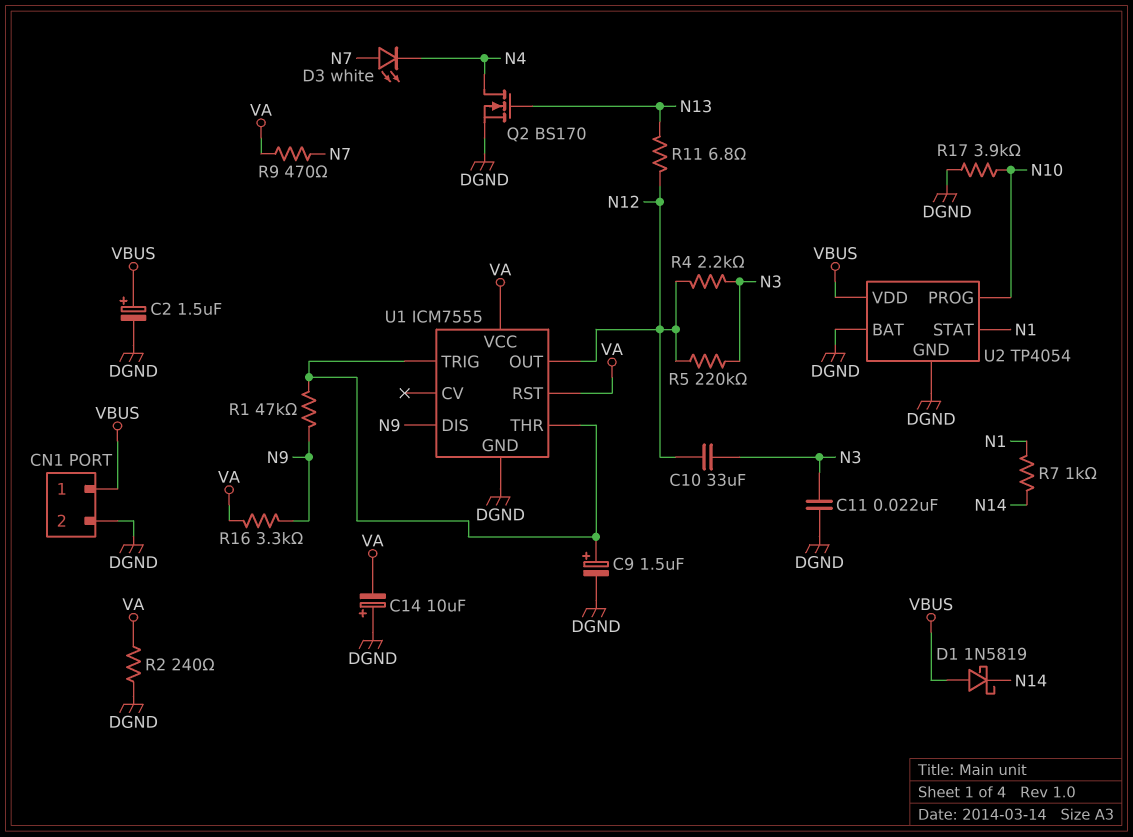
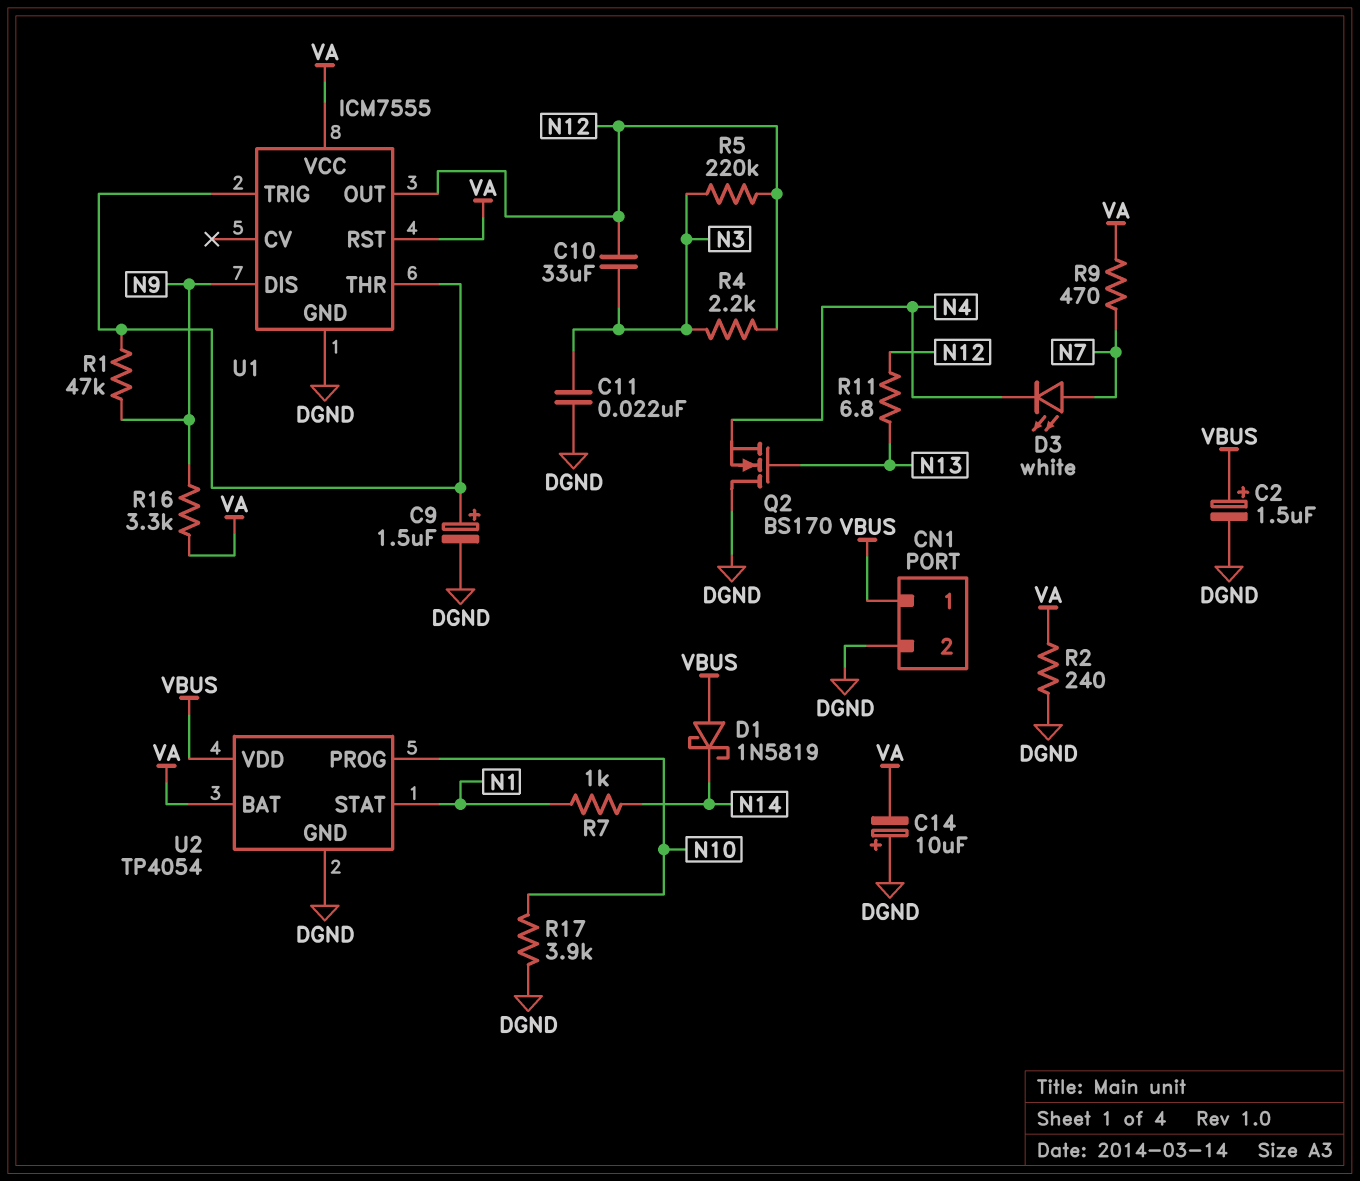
Q2: NMOS BS170 (G N13, D N4, S DGND) -> NMOS BS170 (G N13, D DGND, S N4)
U2 pin BAT: DGND -> VA

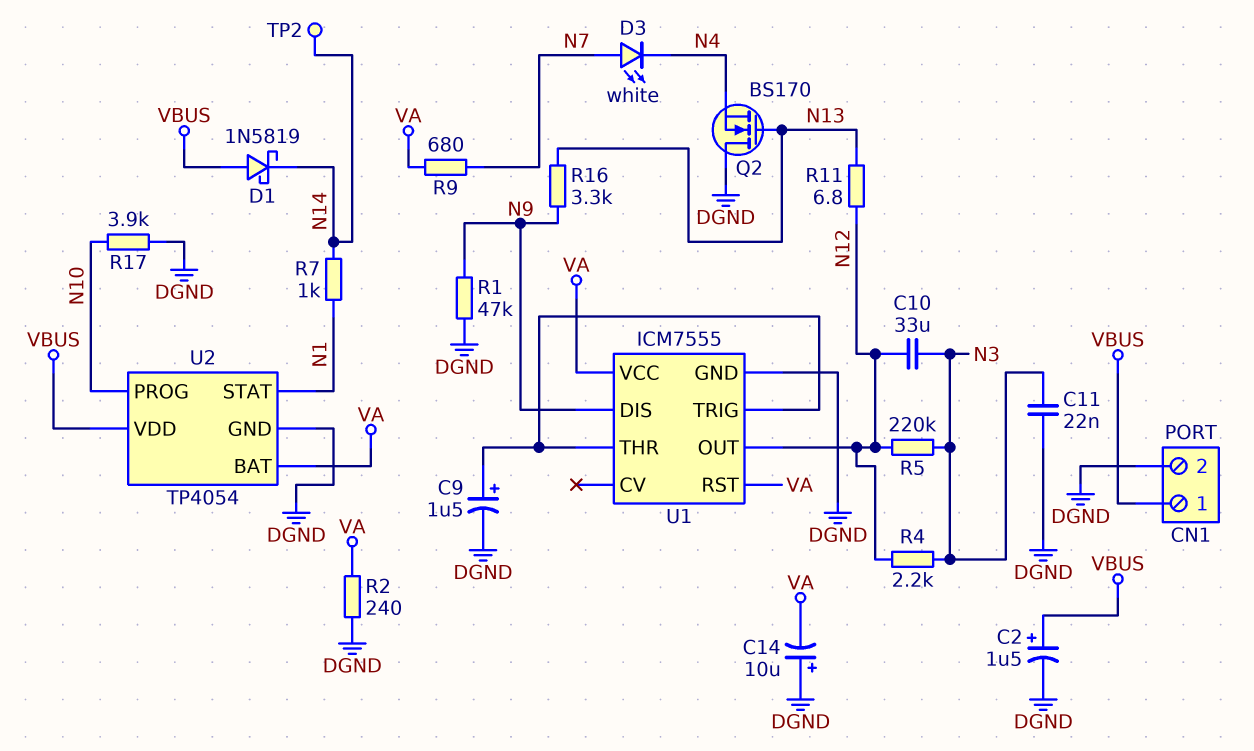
R1: 47k (N9, U1/THR) -> 47k (DGND, N9)
R9: 470 (N7, VA) -> 680 (N7, VA)
R16: 3.3k (N9, VA) -> 3.3k (N9, N13)
TP2: none -> test point (N14)

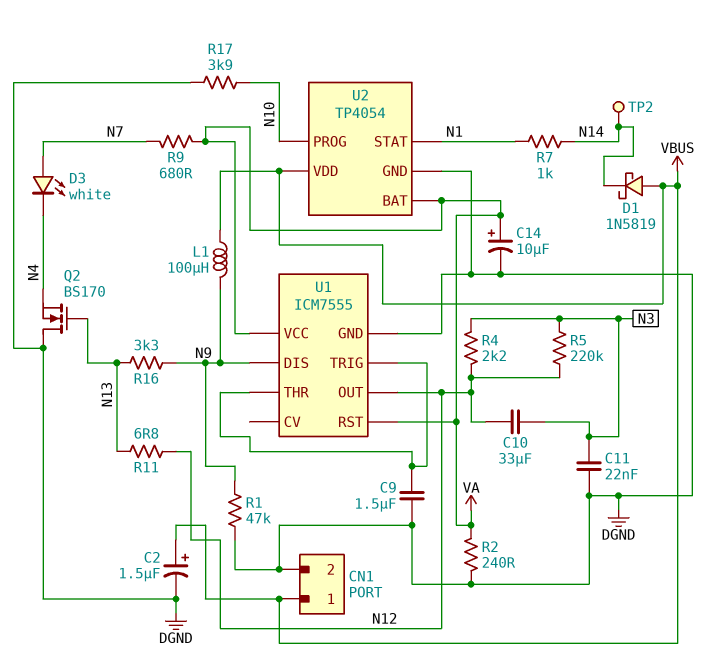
C9: 1.5uF (plus U1/THR, minus DGND) -> 1.5uF (DGND, U1/THR)
C14: 10uF (plus DGND, minus VA) -> 10uF (plus VA, minus DGND)
L1: none -> 100uH (N9, VBUS)

